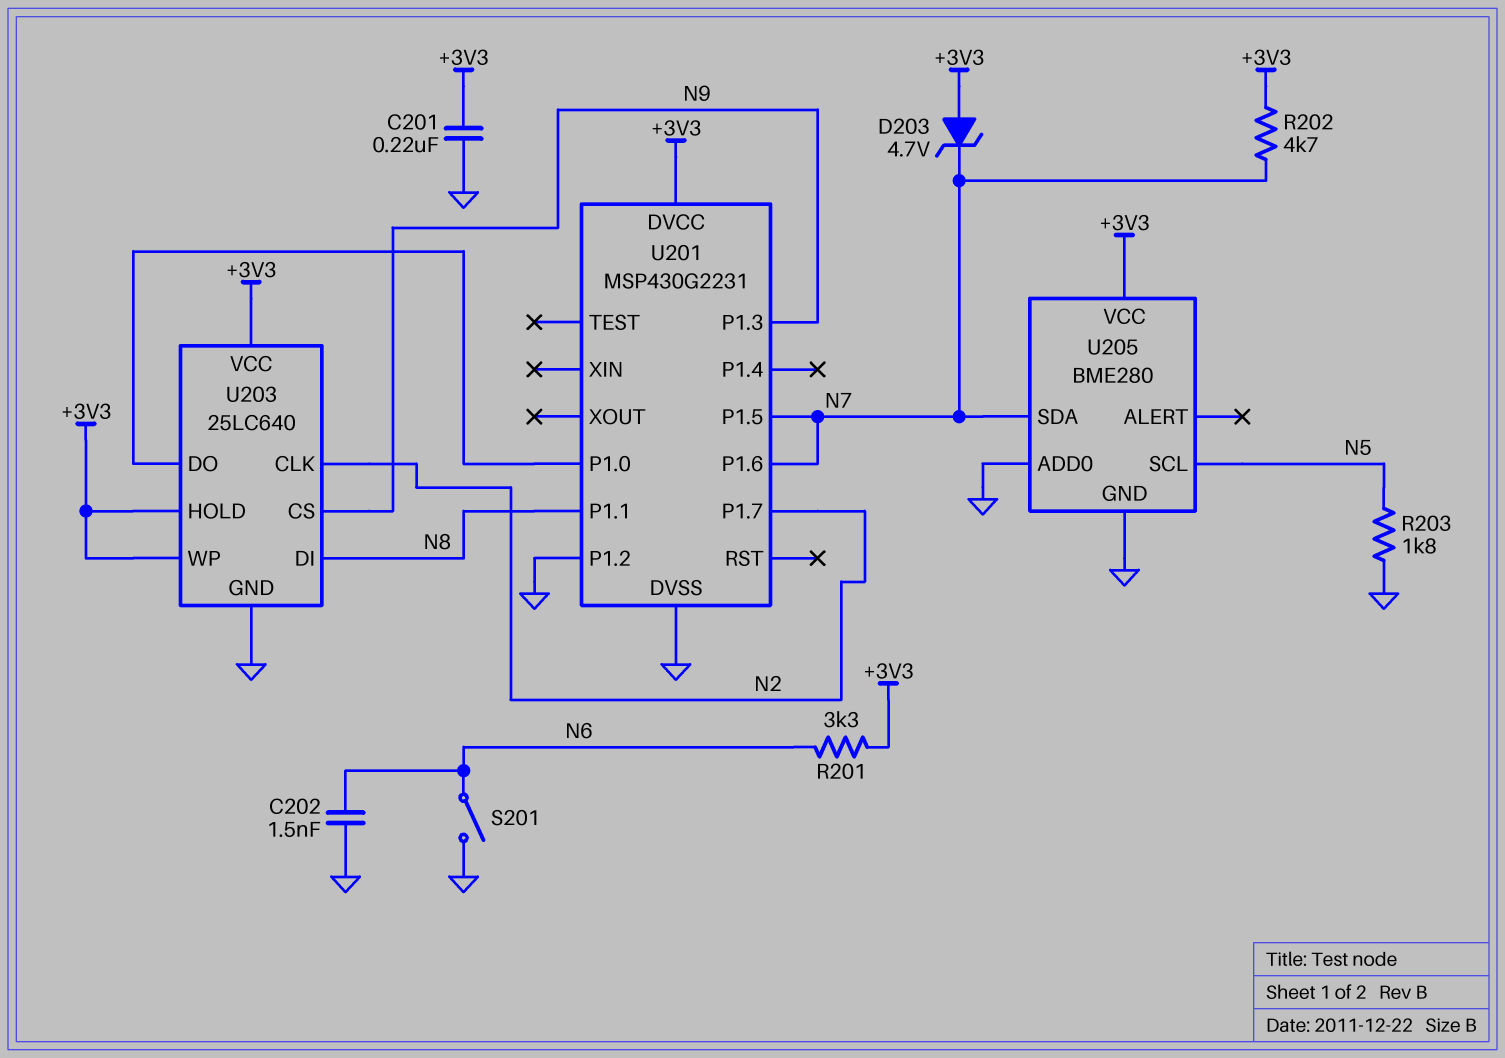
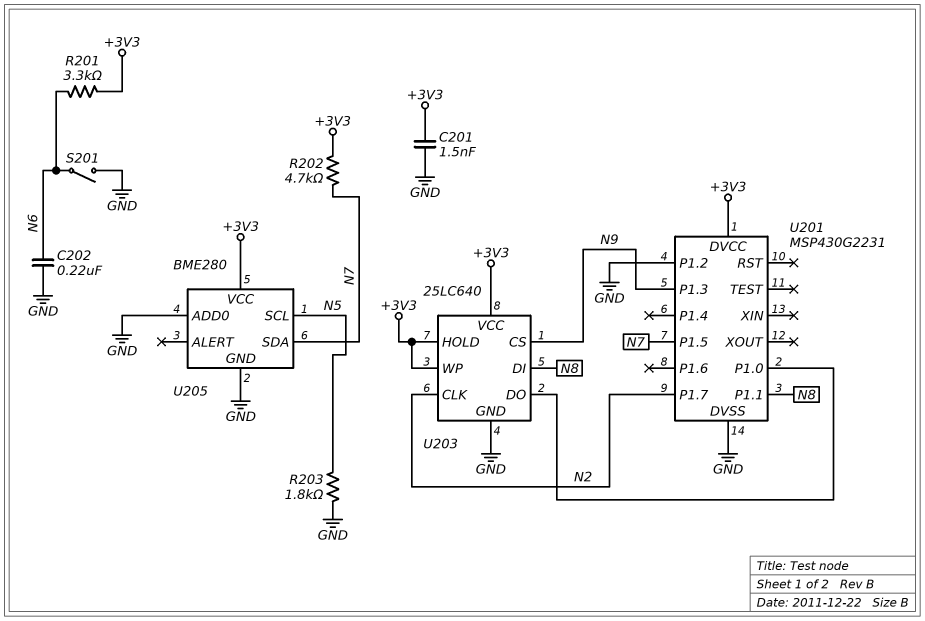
C201: 220nF (+3V3, GND) -> 1.5nF (+3V3, GND)
C202: 1.5nF (GND, N6) -> 220nF (GND, N6)
D203: zener 4.7V (A +3V3, K N7) -> none
U201 pin P1.6: N7 -> none

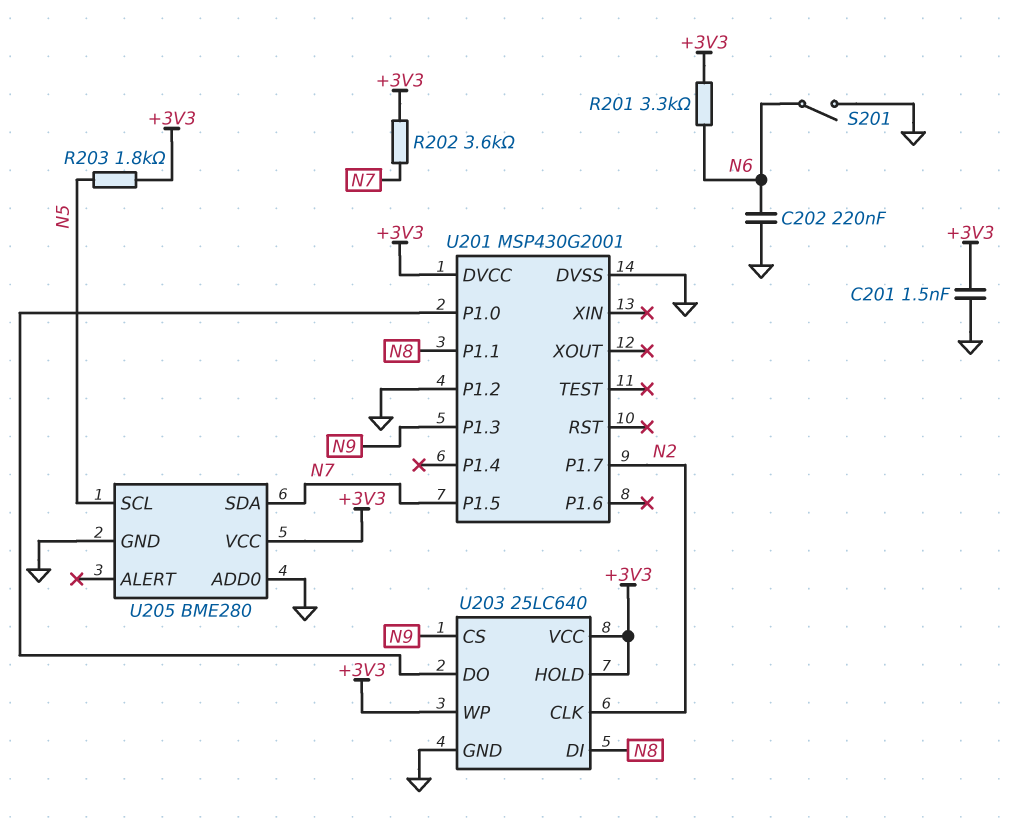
R202: 4.7k (+3V3, N7) -> 3.6k (+3V3, N7)
R203: 1.8k (GND, N5) -> 1.8k (+3V3, N5)
U201: MSP430G2231 -> MSP430G2001

